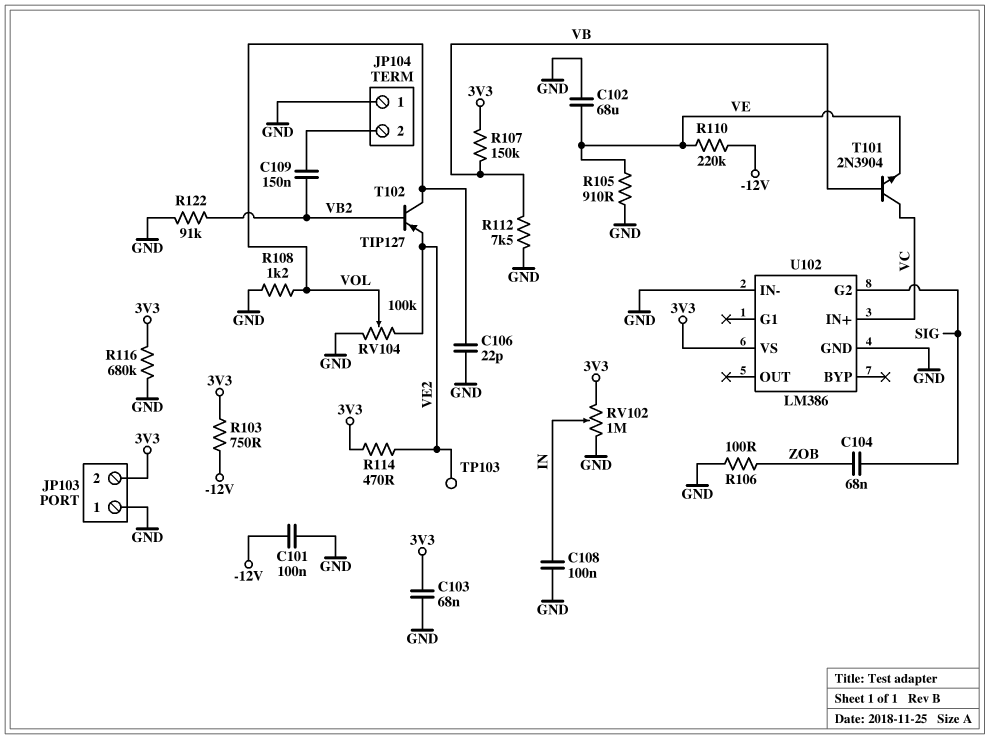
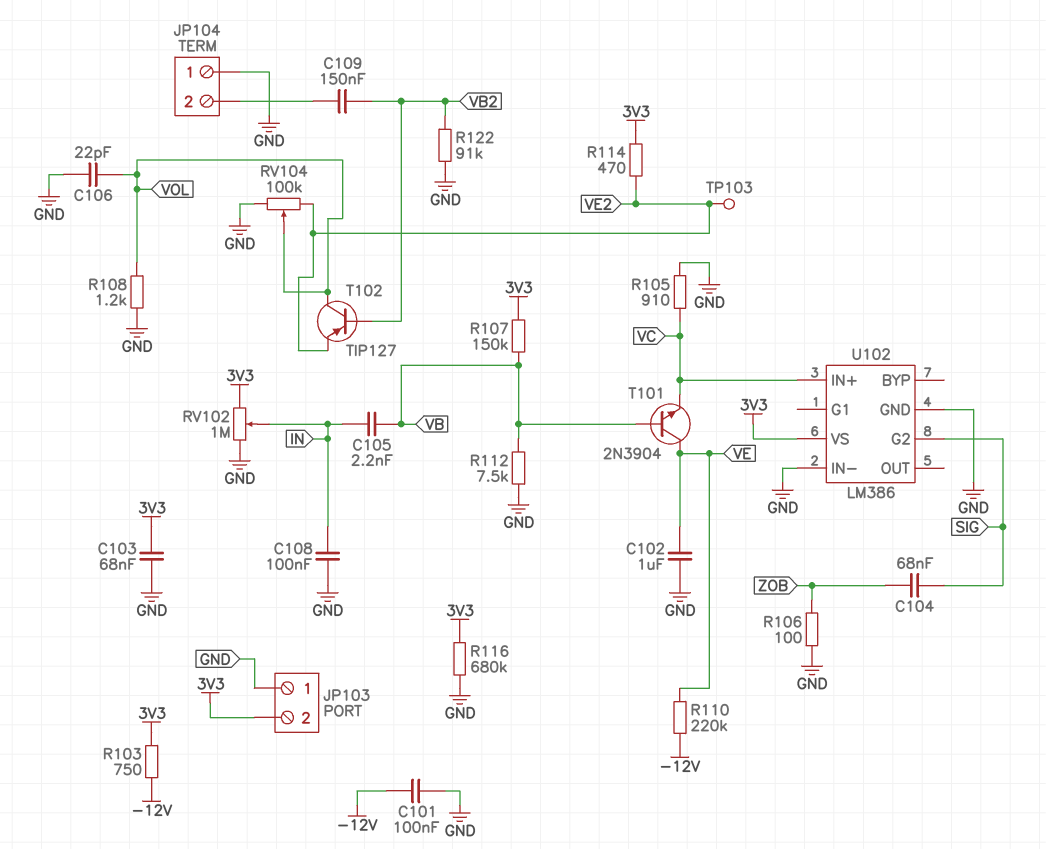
C102: 68uF (GND, VE) -> 1uF (GND, VE)
C105: none -> 2.2nF (IN, VB)
R105: 910 (GND, VE) -> 910 (GND, VC)
T101: NPN 2N3904 (B VB, C VC, E VE) -> NPN 2N3904 (B VB, C VE, E VC)

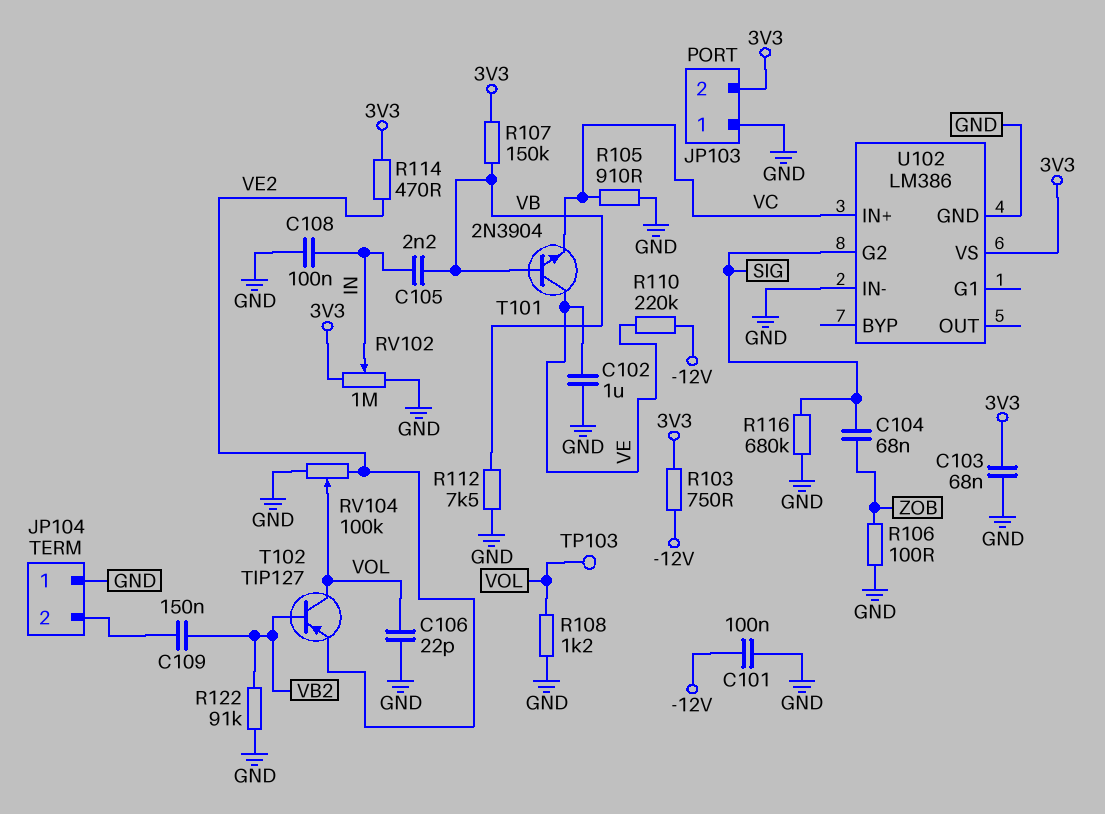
R116: 680k (3V3, GND) -> 680k (GND, SIG)
TP103: test point (VE2) -> test point (VOL)

